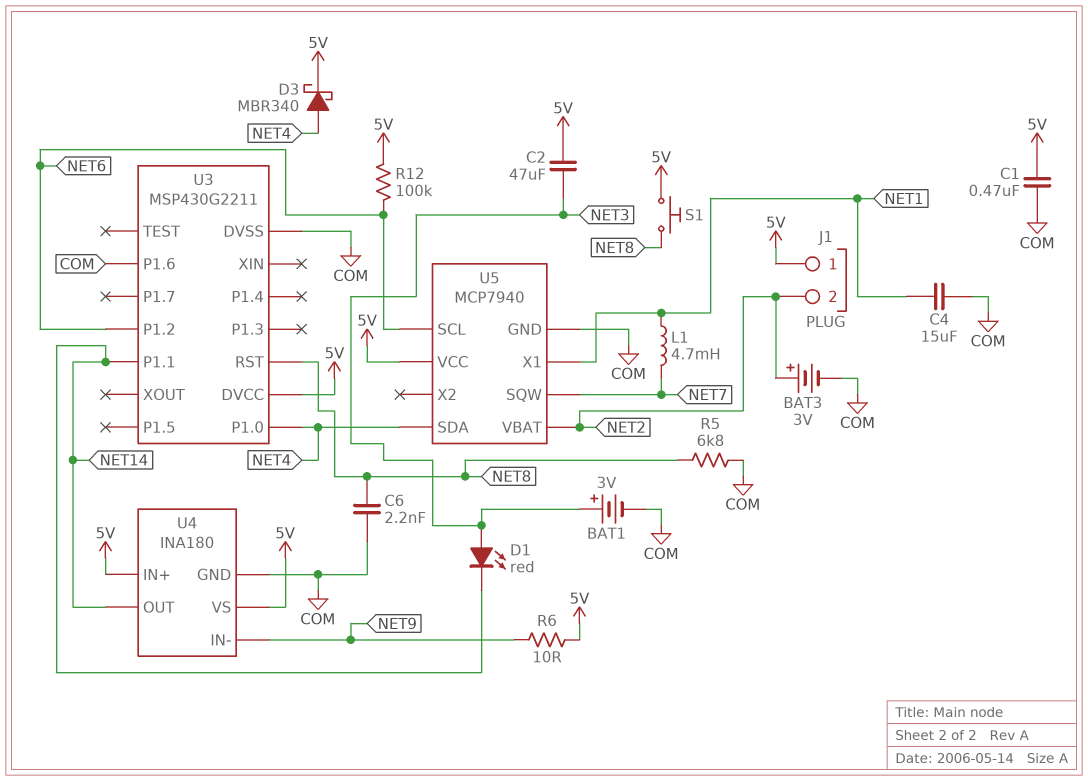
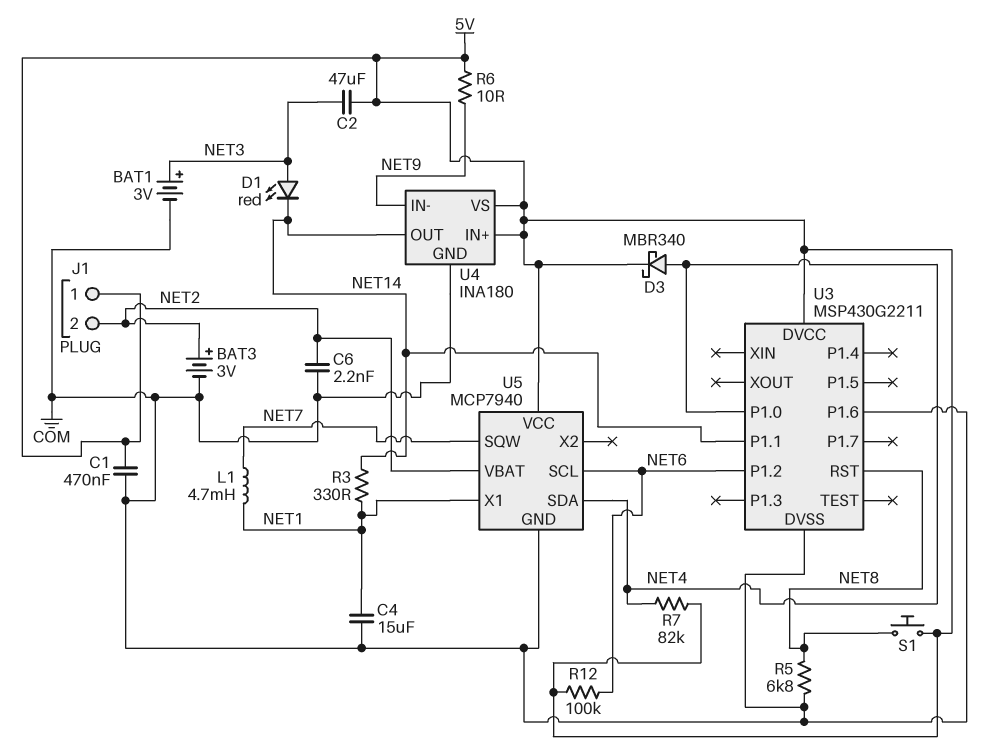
C6: 2.2nF (COM, NET8) -> 2.2nF (COM, NET2)
R3: none -> 330 (NET1, NET14)
R7: none -> 82k (5V, NET4)

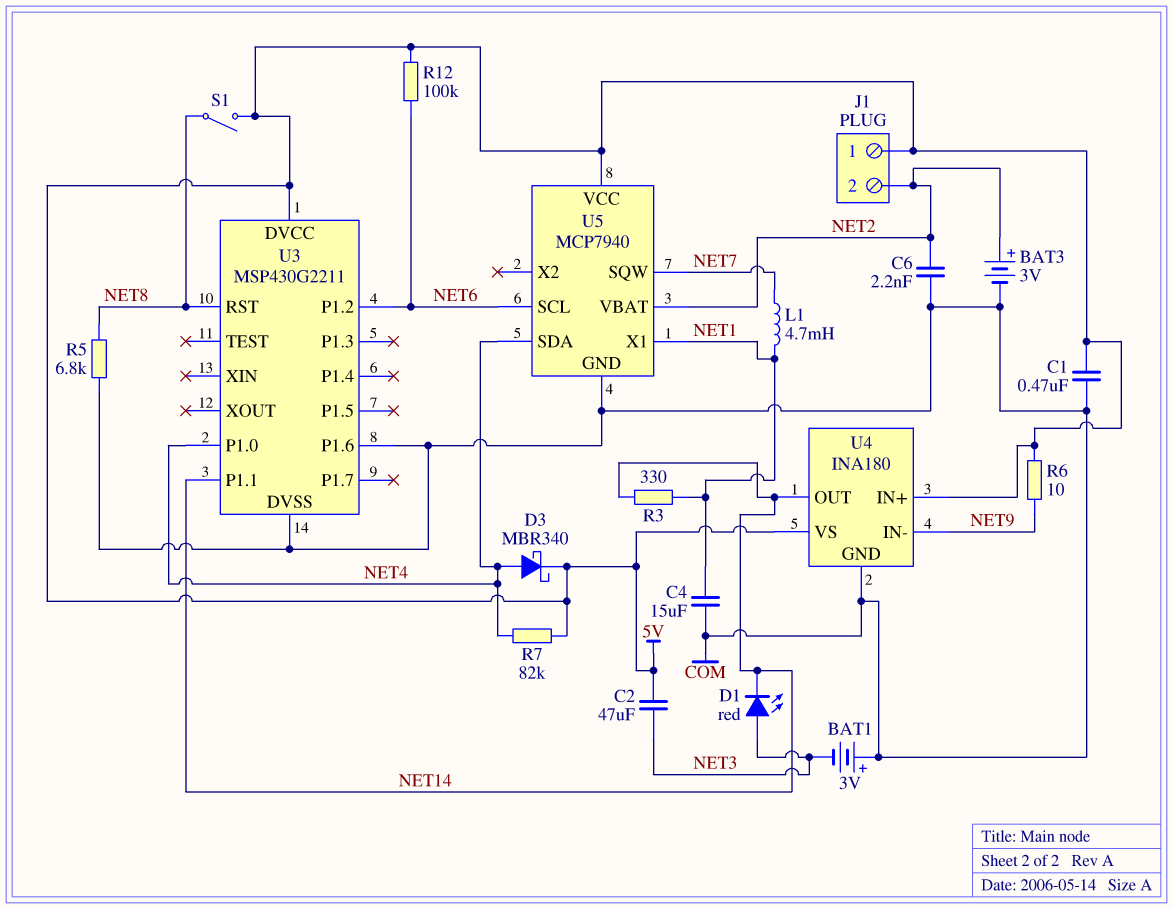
BAT1: 3V (plus NET3, minus COM) -> 3V (plus COM, minus NET3)
S1: button (5V, NET8) -> switch (5V, NET8)

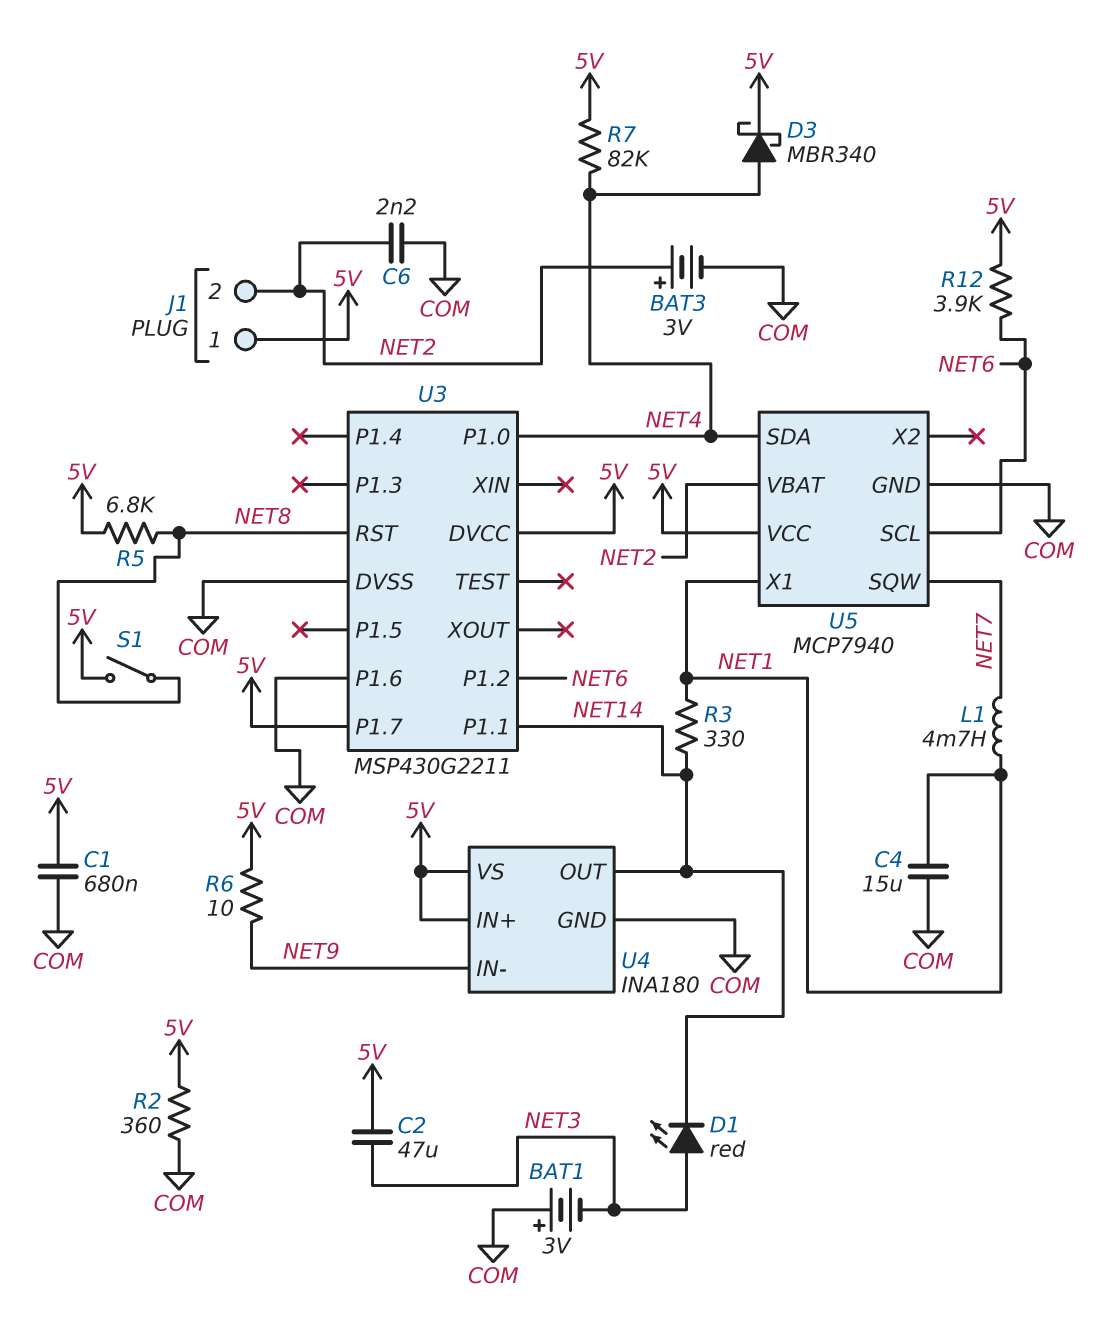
C1: 470nF (5V, COM) -> 680nF (5V, COM)
R2: none -> 360 (5V, COM)
R5: 6.8k (COM, NET8) -> 6.8k (5V, NET8)
R12: 100k (5V, NET6) -> 3.9k (5V, NET6)
U3 pin P1.7: none -> 5V

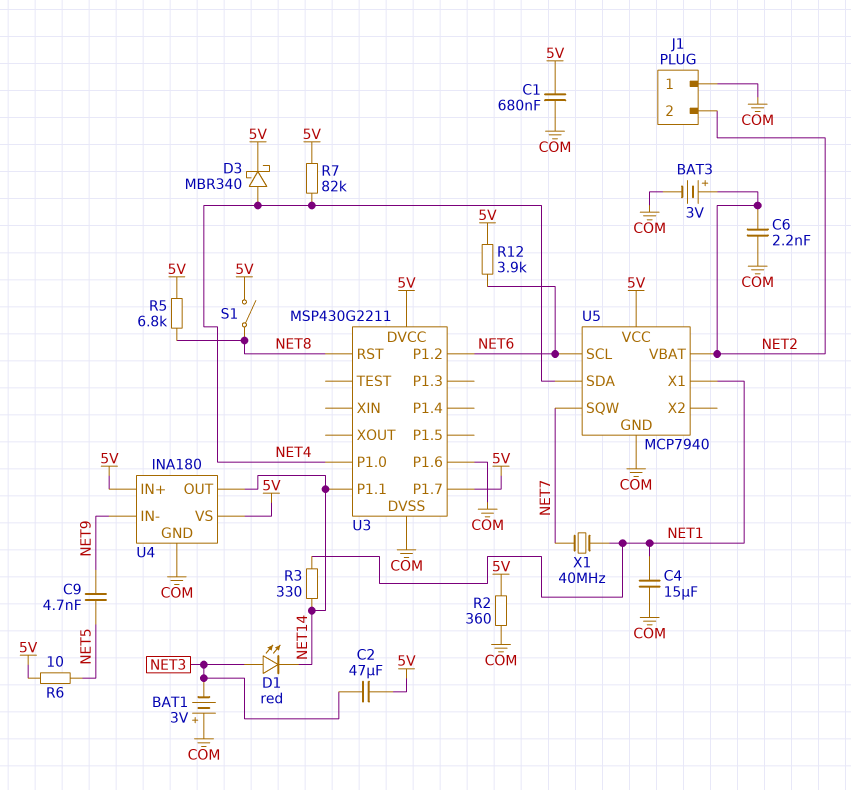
C9: none -> 4.7nF (NET5, NET9)
J1 pin 1: 5V -> COM
L1: 4.7mH (NET1, NET7) -> none
R6: 10 (5V, NET9) -> 10 (5V, NET5)
X1: none -> 40MHz (NET1, NET7)

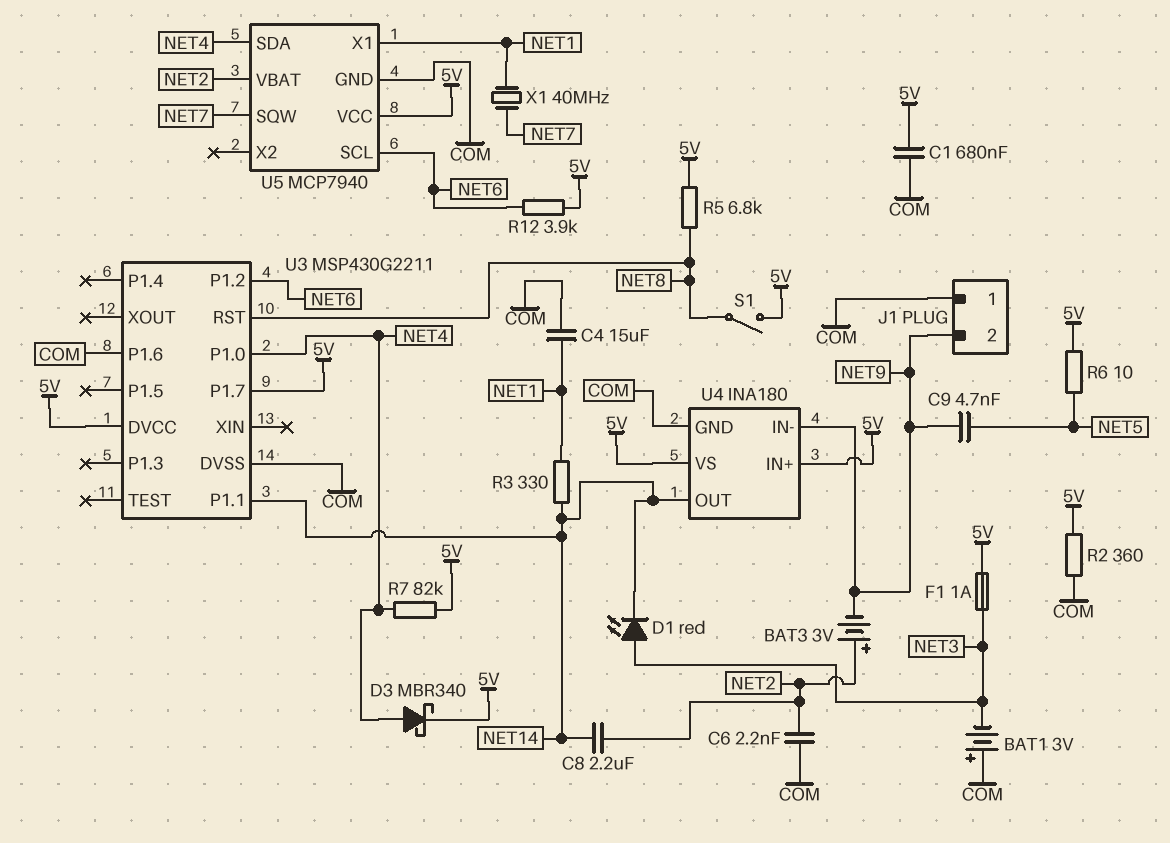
BAT3: 3V (plus NET2, minus COM) -> 3V (plus NET2, minus NET9)
C2: 47uF (5V, NET3) -> none
C8: none -> 2.2uF (NET2, NET14)
F1: none -> 1A (5V, NET3)
J1 pin 2: NET2 -> NET9

